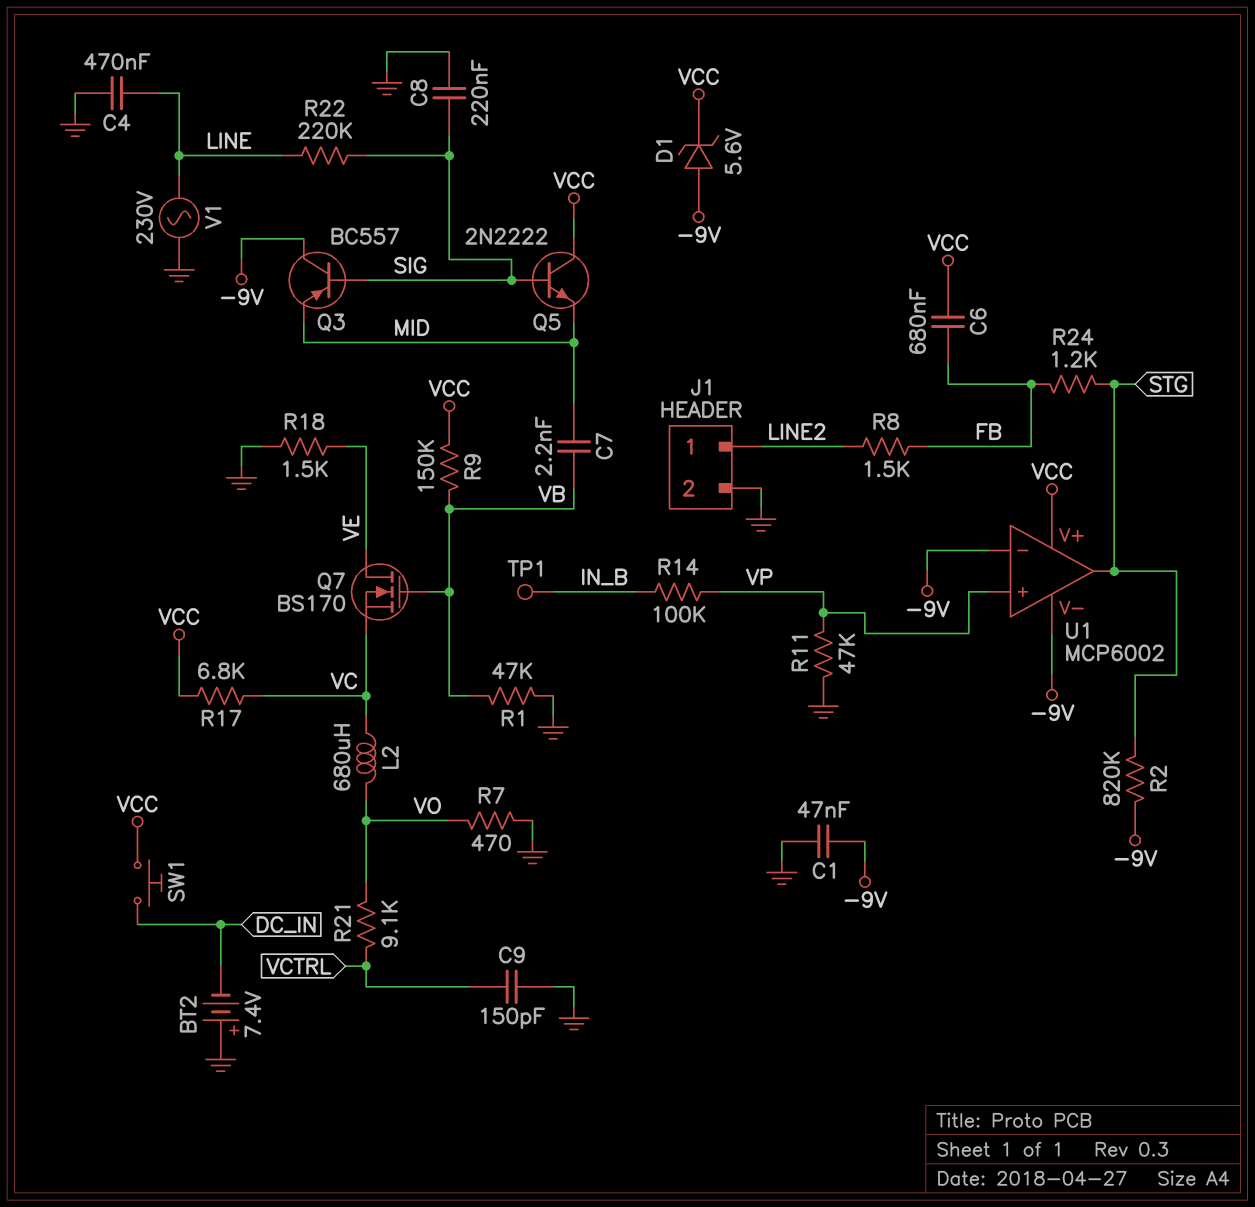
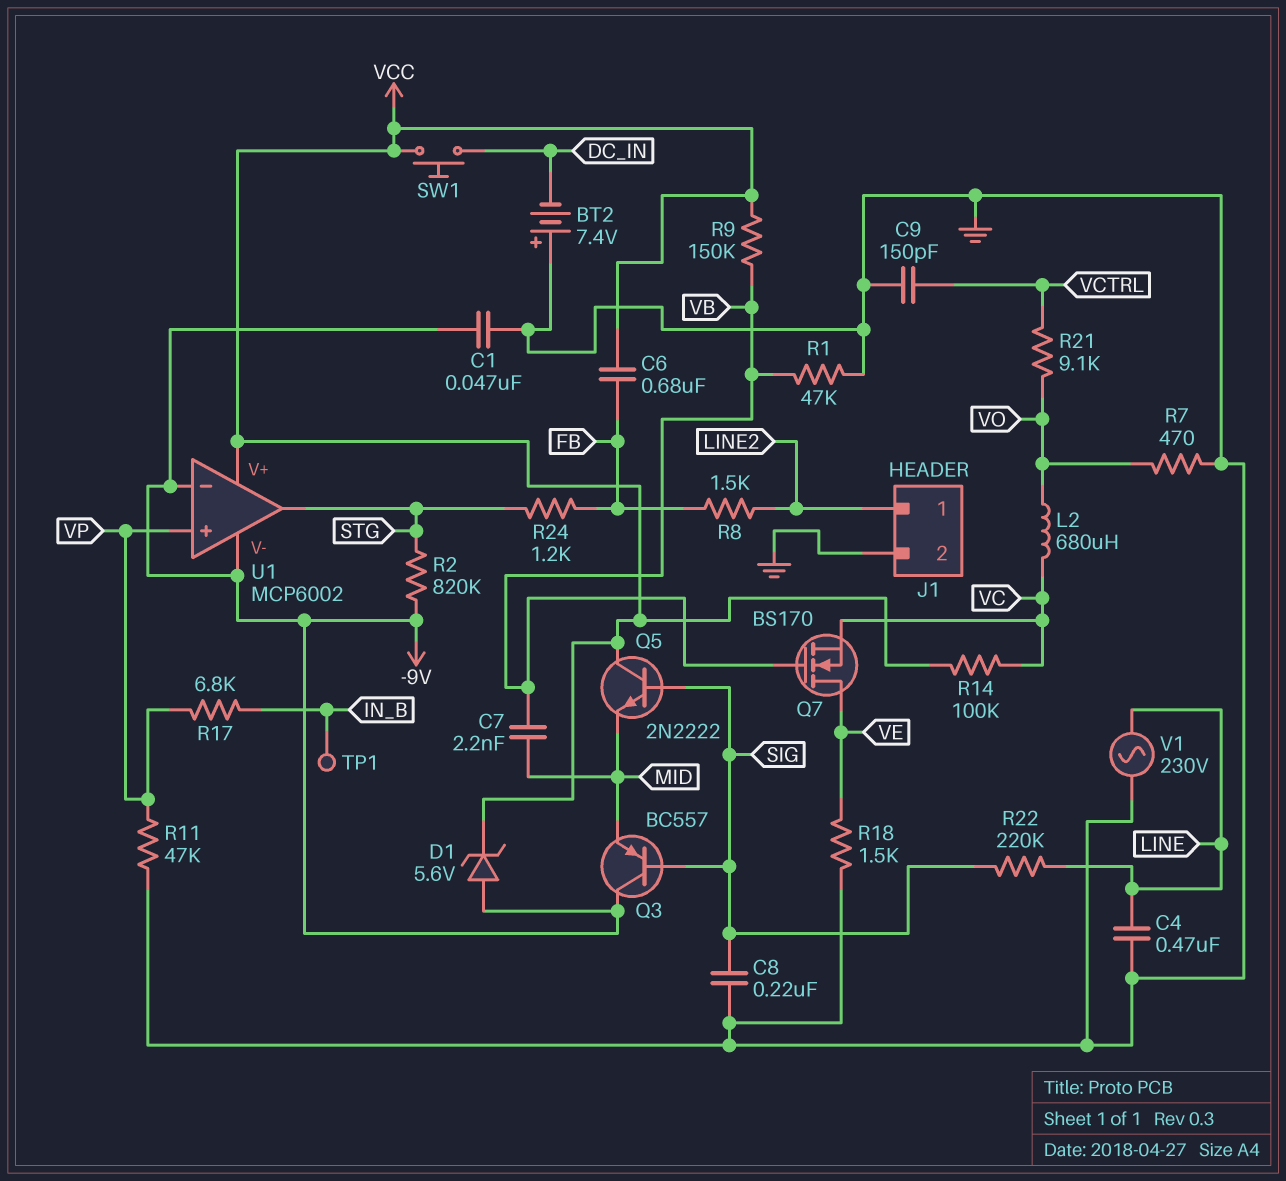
R14: 100k (IN_B, VP) -> 100k (VC, VCC)
R17: 6.8k (VC, VCC) -> 6.8k (IN_B, VP)

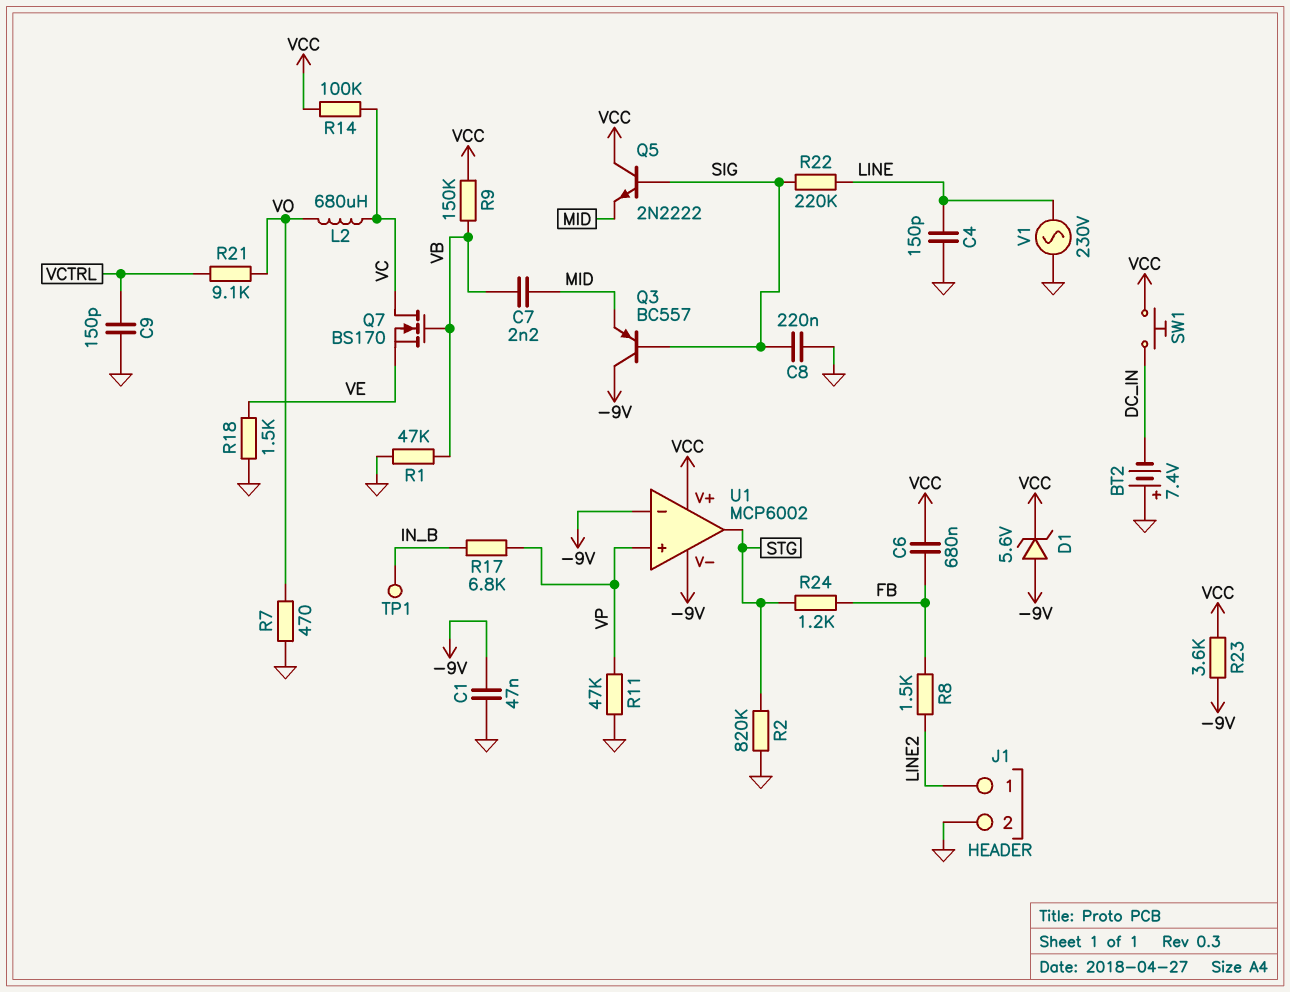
C4: 470nF (GND, LINE) -> 150pF (GND, LINE)
Q7: NMOS BS170 (G VB, D VE, S VC) -> NMOS BS170 (G VB, D VC, S VE)
R2: 820k (-9V, STG) -> 820k (GND, STG)
R23: none -> 3.6k (-9V, VCC)

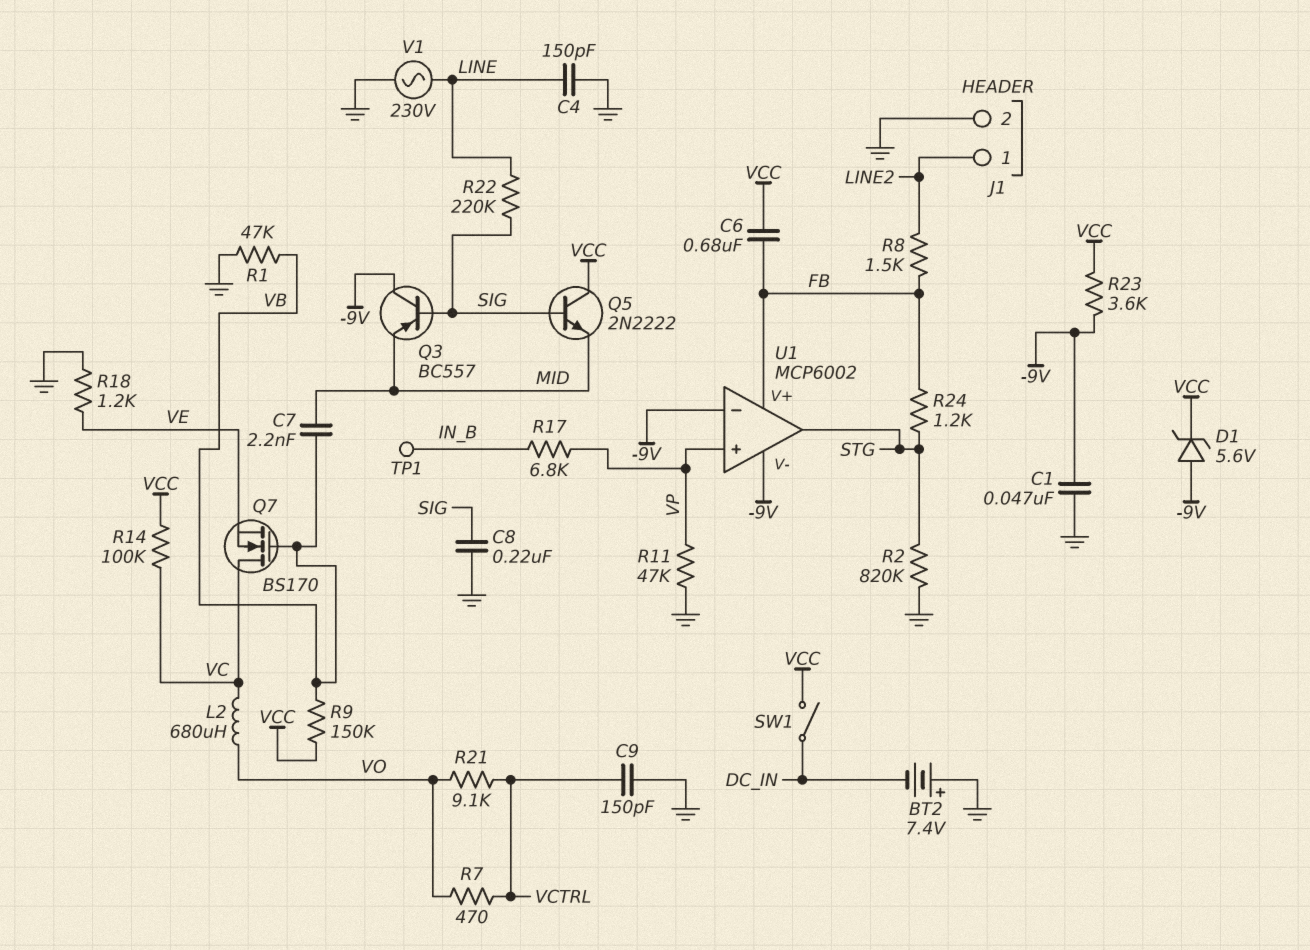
R7: 470 (GND, VO) -> 470 (VCTRL, VO)
R18: 1.5k (GND, VE) -> 1.2k (GND, VE)
SW1: button (DC_IN, VCC) -> switch (DC_IN, VCC)
U1 pin V+: VCC -> FB

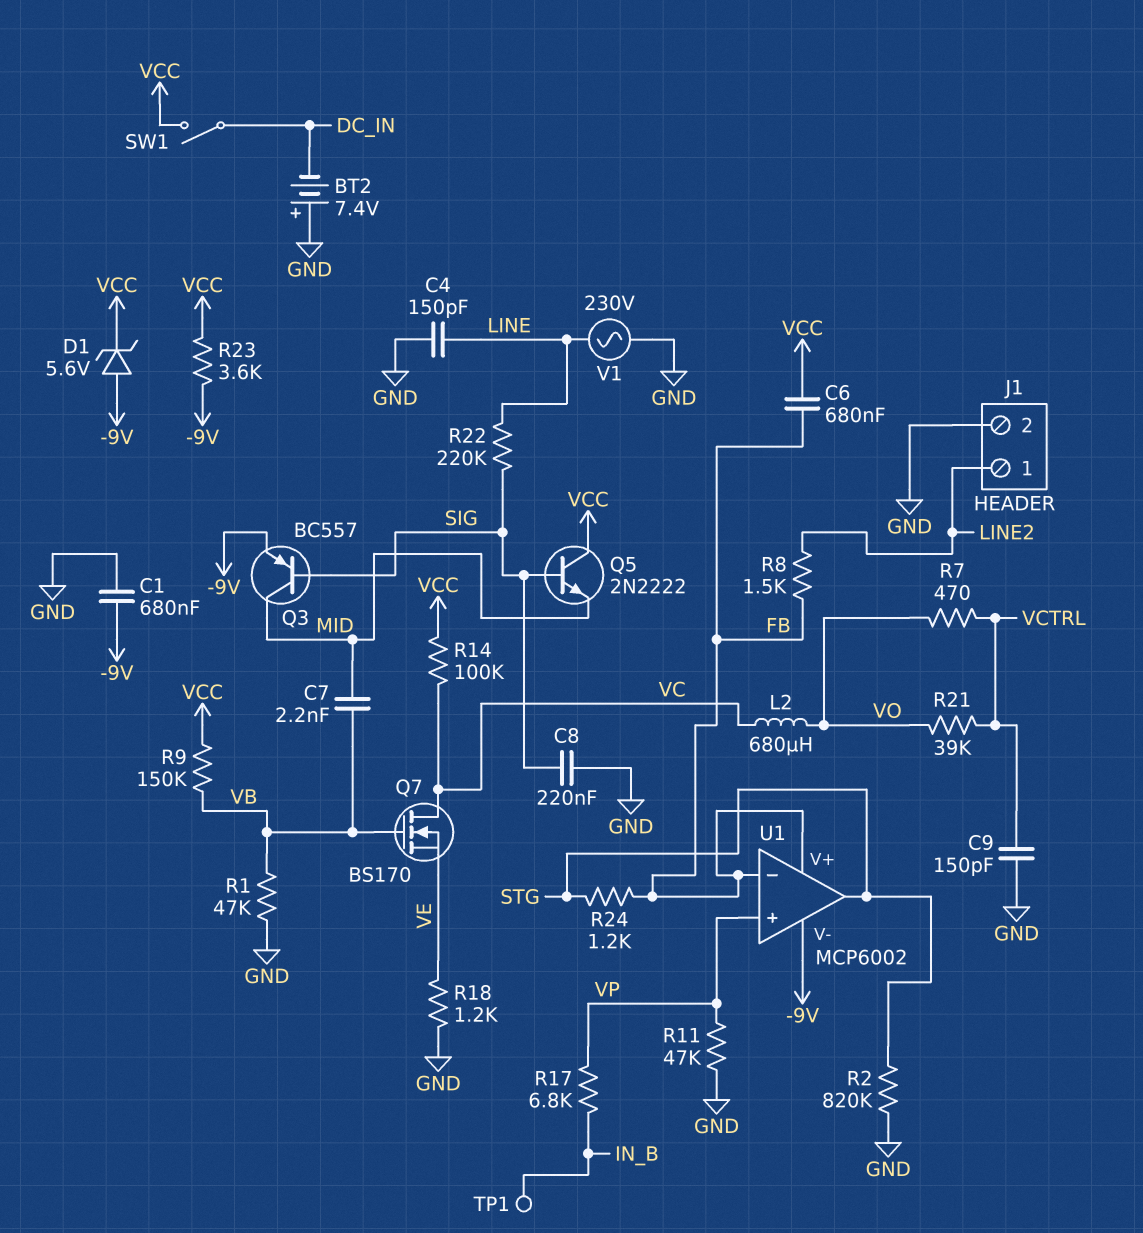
C1: 47nF (-9V, GND) -> 680nF (-9V, GND)
Q3: PNP BC557 (B SIG, C -9V, E MID) -> PNP BC557 (B SIG, C MID, E -9V)
R21: 9.1k (VCTRL, VO) -> 39k (VCTRL, VO)
U1 pin in-: -9V -> FB

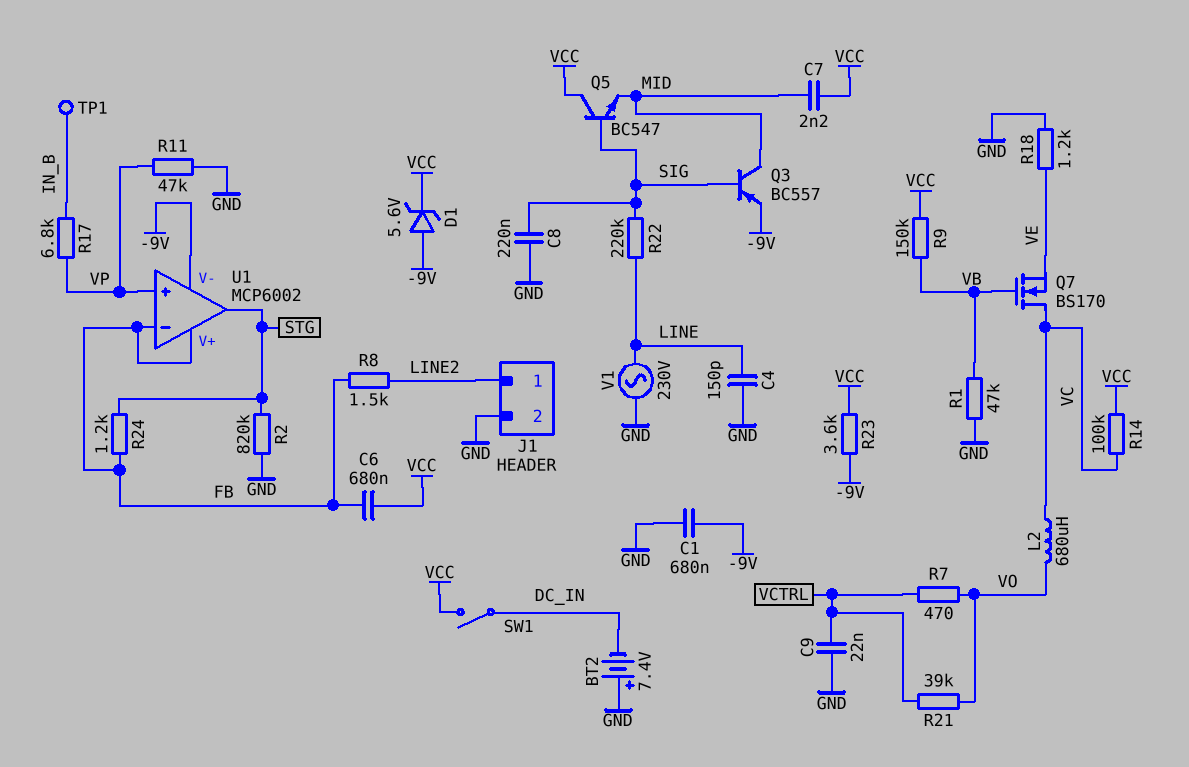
C7: 2.2nF (MID, VB) -> 2.2nF (MID, VCC)
C9: 150pF (GND, VCTRL) -> 22nF (GND, VCTRL)
Q5: NPN 2N2222 (B SIG, C VCC, E MID) -> NPN BC547 (B SIG, C VCC, E MID)

